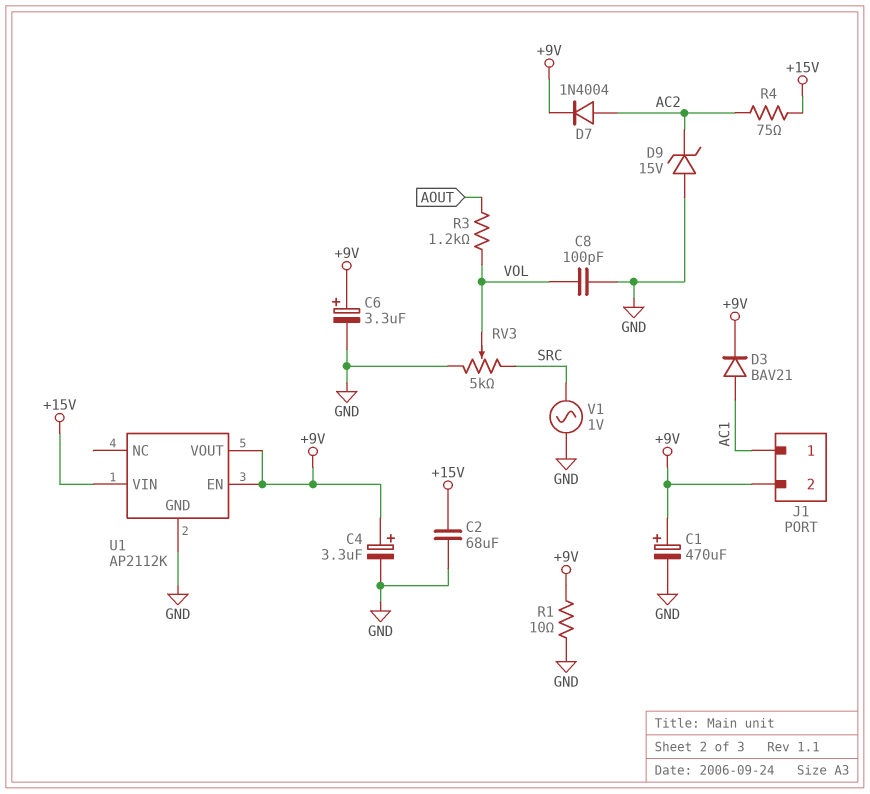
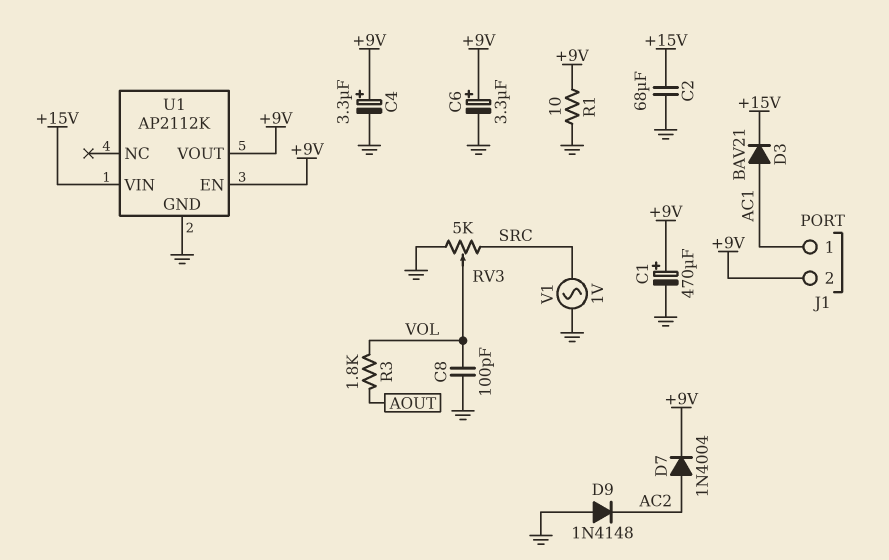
D3: diode BAV21 (A AC1, K +9V) -> diode BAV21 (A AC1, K +15V)
D9: zener 15V (A GND, K AC2) -> diode 1N4148 (A GND, K AC2)
R3: 1.2k (AOUT, VOL) -> 1.8k (AOUT, VOL)
R4: 75 (+15V, AC2) -> none

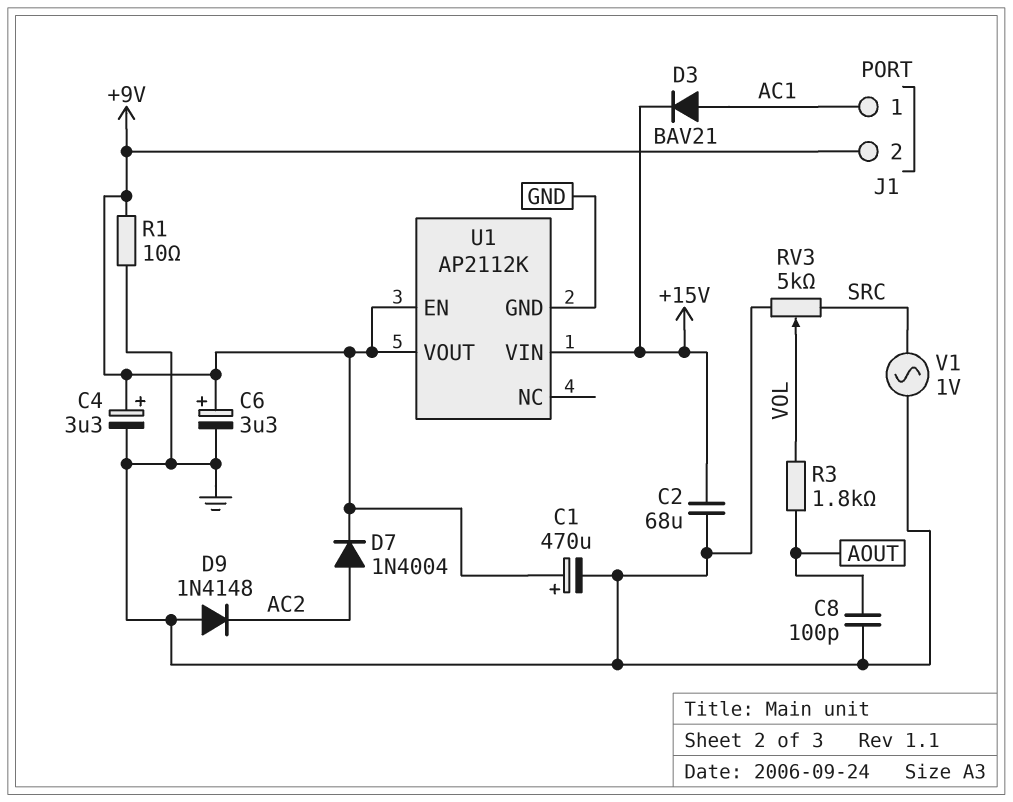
C8: 100pF (GND, VOL) -> 100pF (AOUT, GND)

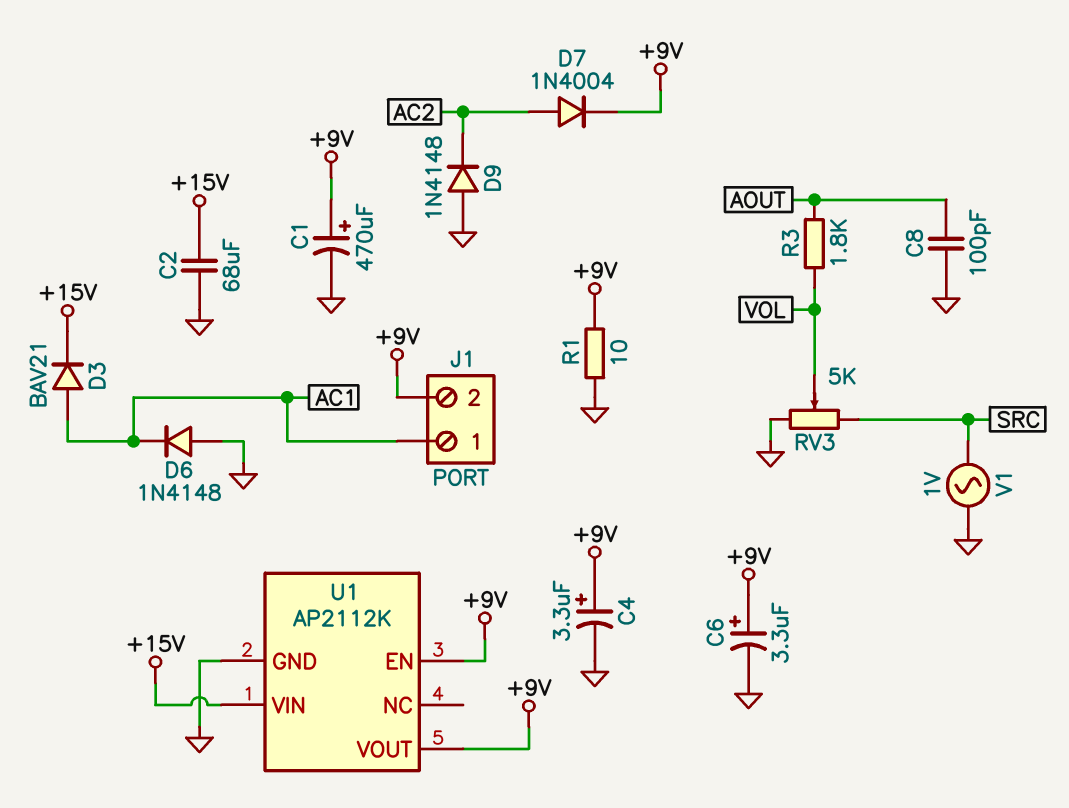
D6: none -> diode 1N4148 (A GND, K AC1)

